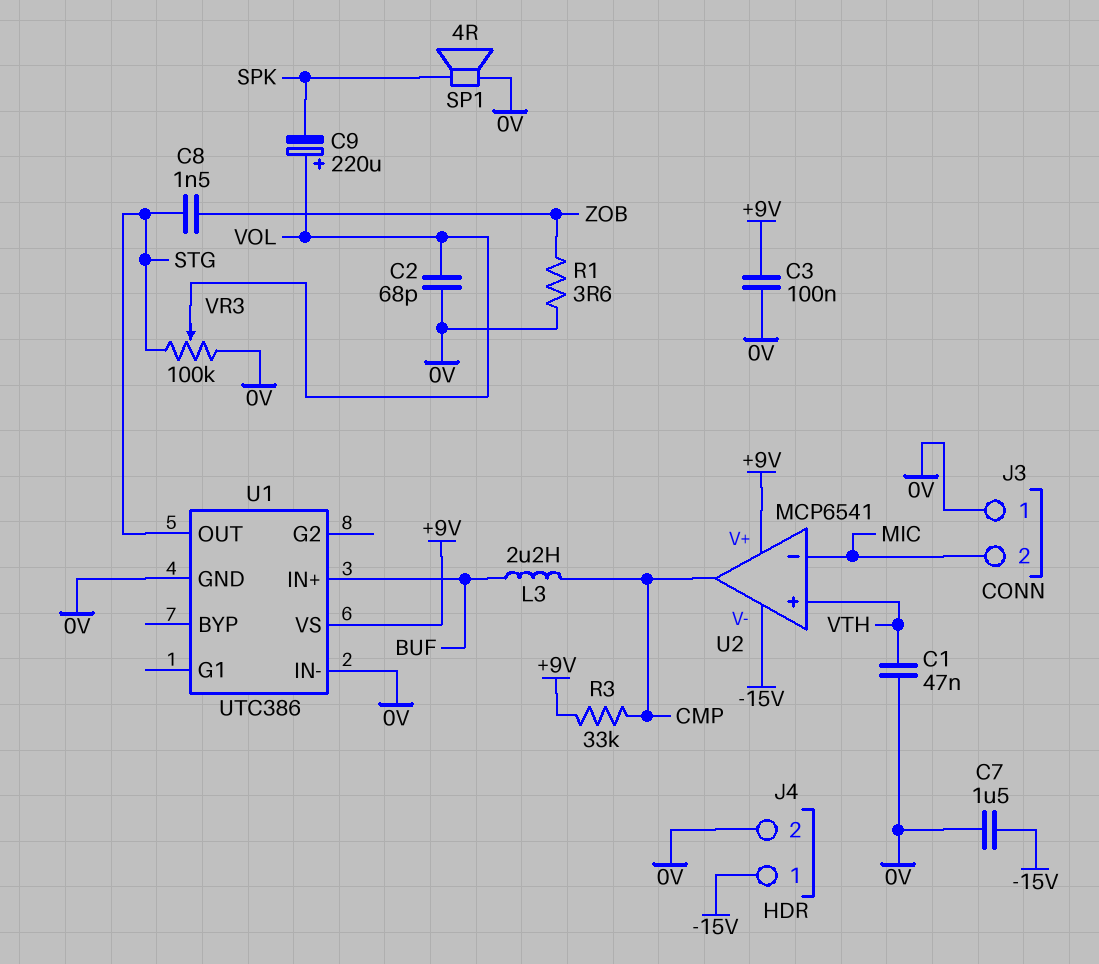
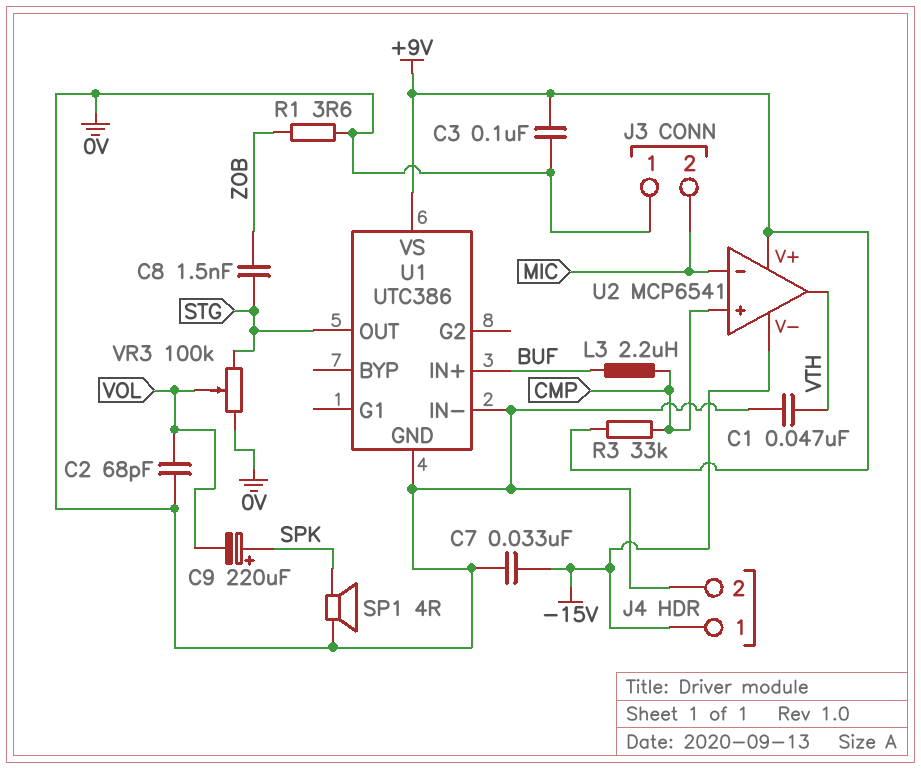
C7: 1.5uF (-15V, 0V) -> 33nF (-15V, 0V)
C9: 220uF (plus VOL, minus SPK) -> 220uF (plus SPK, minus VOL)
U2 pin in+: VTH -> CMP
U2 pin out: CMP -> VTH

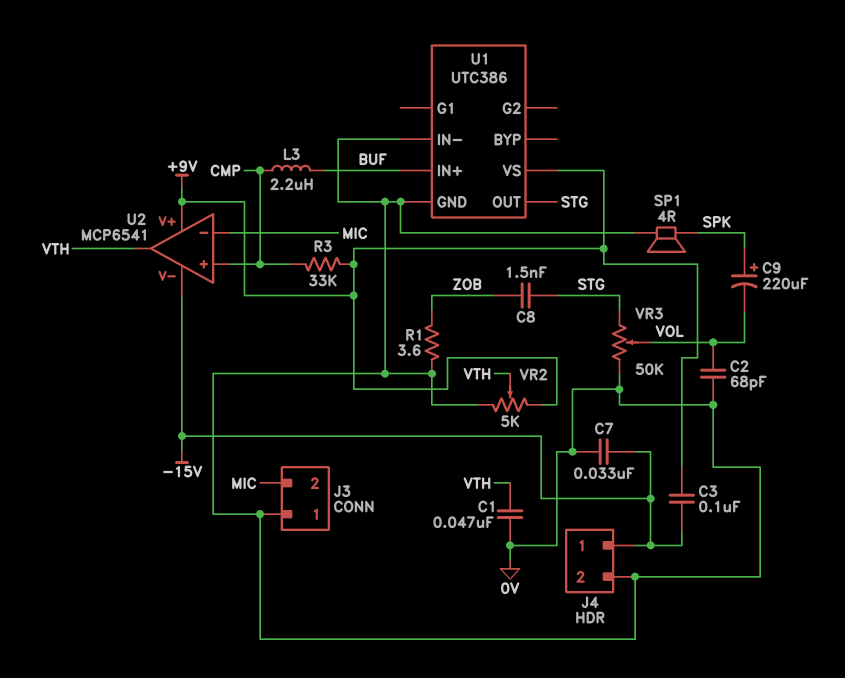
C3: 100nF (+9V, 0V) -> 100nF (+9V, -15V)
VR2: none -> 5k (+9V, 0V, wiper VTH)
VR3: 100k (0V, STG, wiper VOL) -> 50k (0V, STG, wiper VOL)

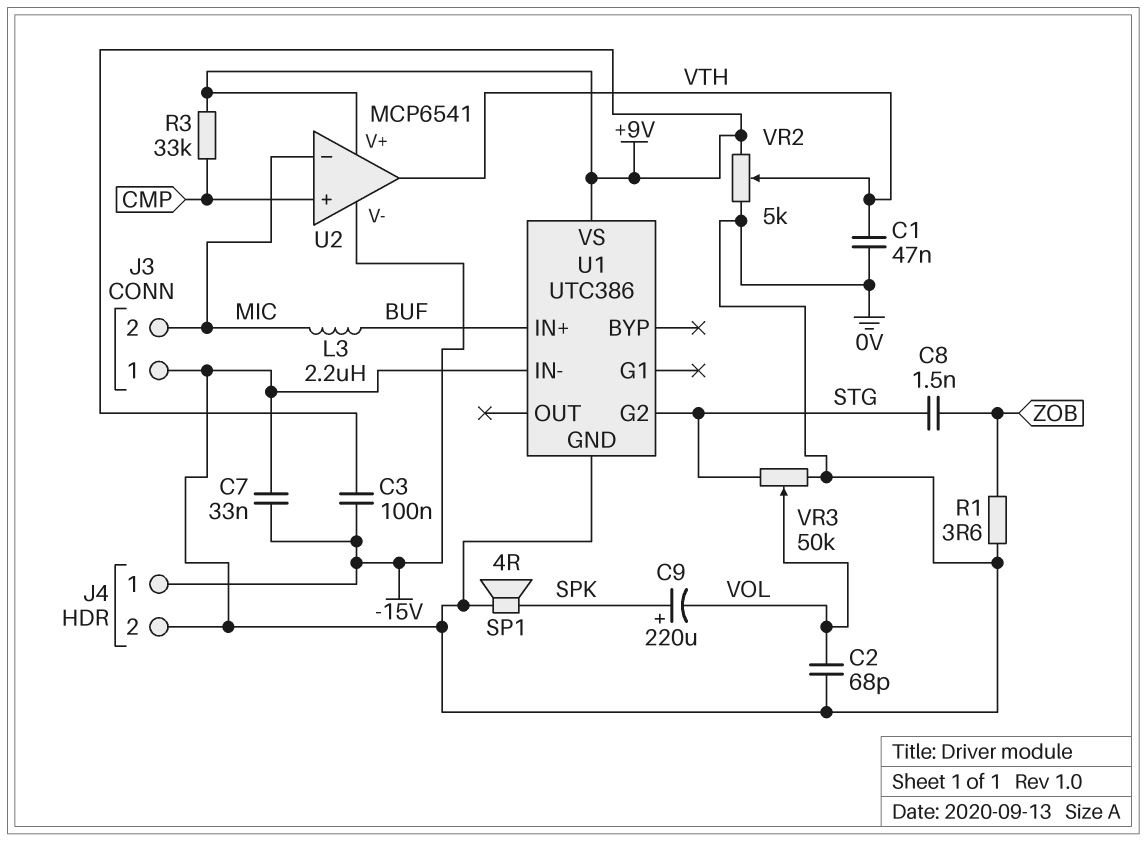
L3: 2.2uH (BUF, CMP) -> 2.2uH (BUF, MIC)
U1 pin G2: none -> STG
U1 pin OUT: STG -> none

